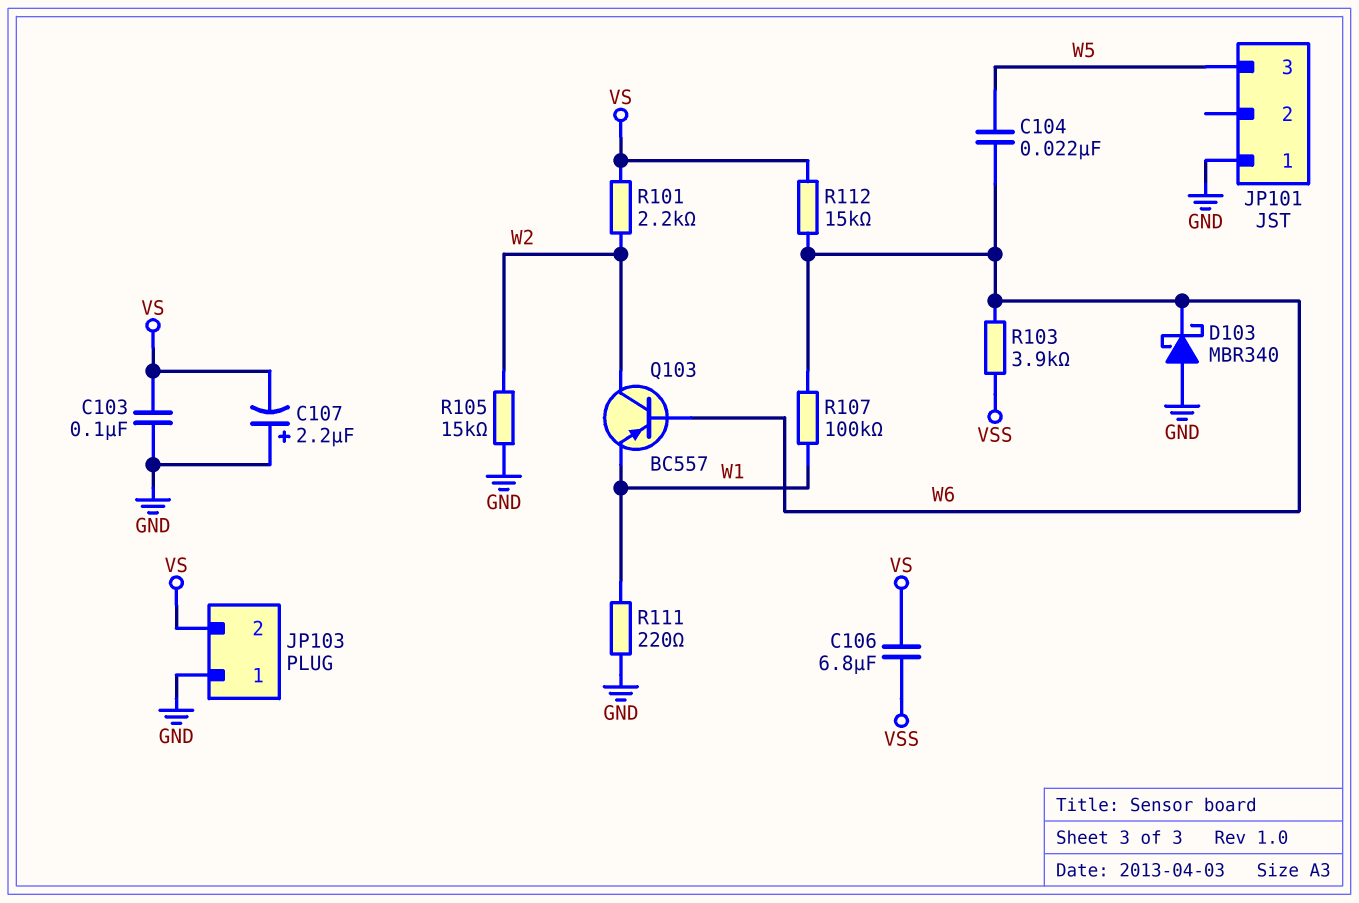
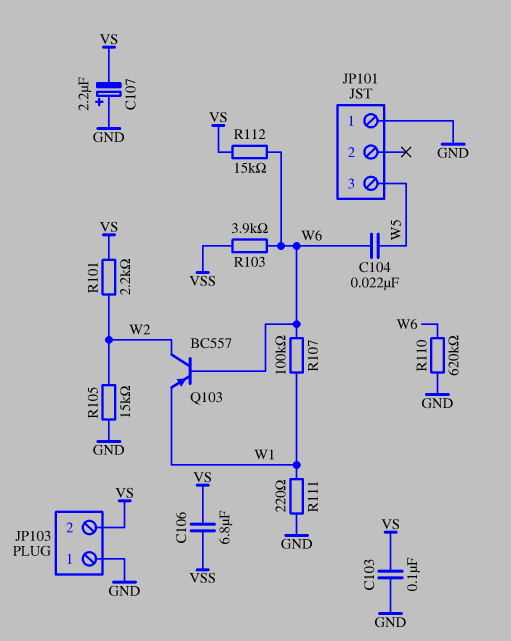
D103: schottky MBR340 (A GND, K W6) -> none
R110: none -> 620k (GND, W6)

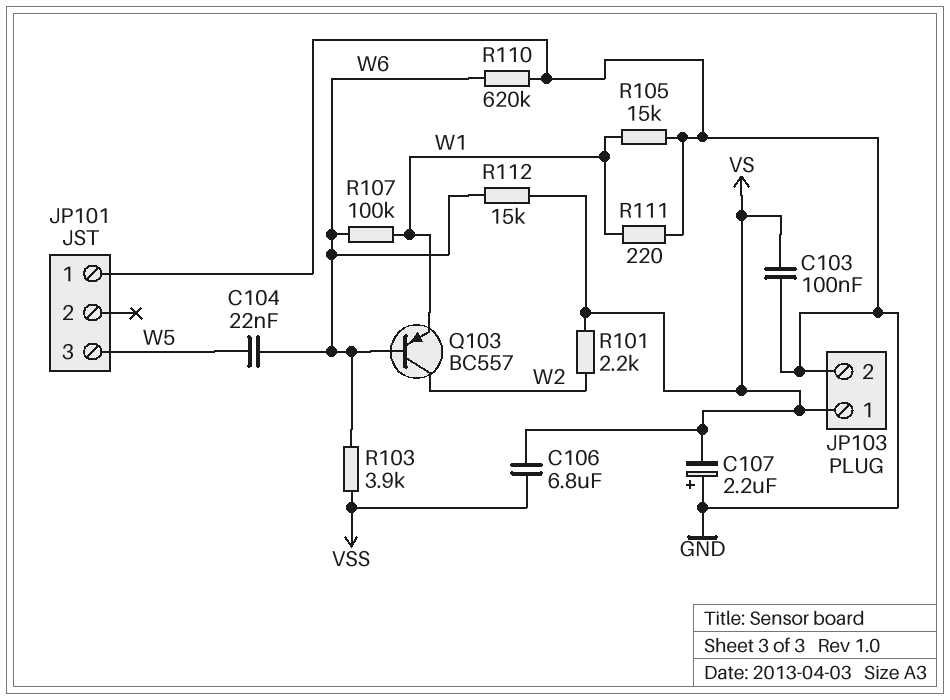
JP103 pin 1: GND -> VS
JP103 pin 2: VS -> GND
R105: 15k (GND, W2) -> 15k (GND, W1)

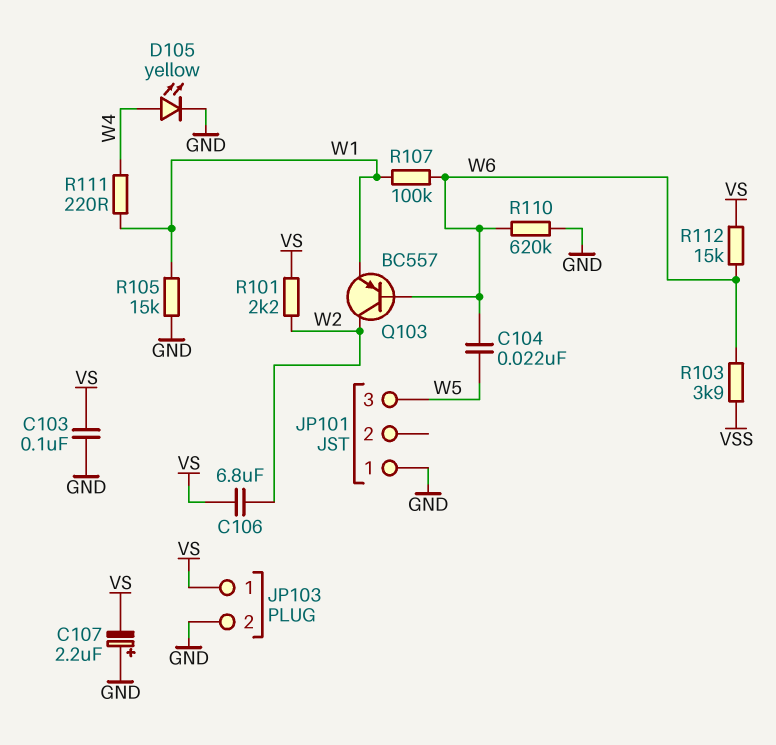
C106: 6.8uF (VS, VSS) -> 6.8uF (VS, W2)
D105: none -> LED yellow (A W4, K GND)
R111: 220 (GND, W1) -> 220 (W1, W4)

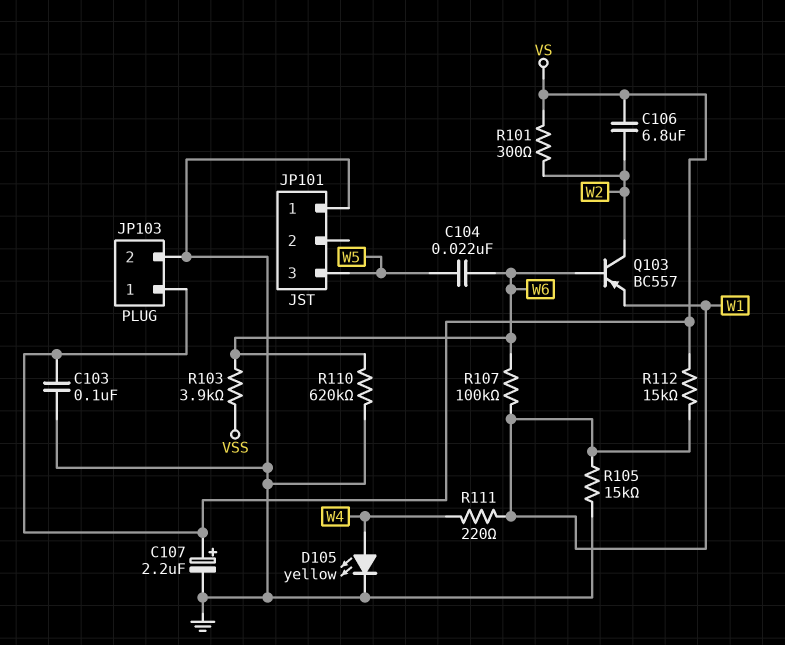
C107: 2.2uF (plus GND, minus VS) -> 2.2uF (plus VS, minus GND)
R101: 2.2k (VS, W2) -> 300 (VS, W2)
R112: 15k (VS, W6) -> 15k (VS, W1)

